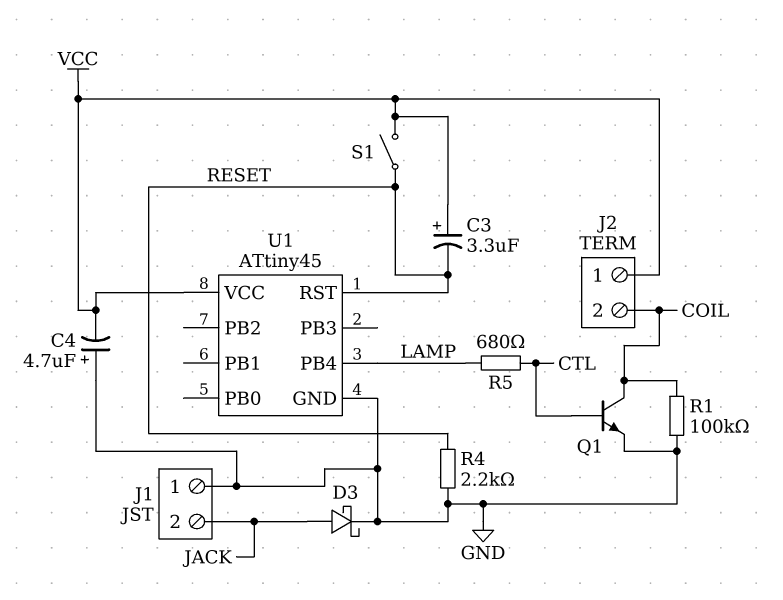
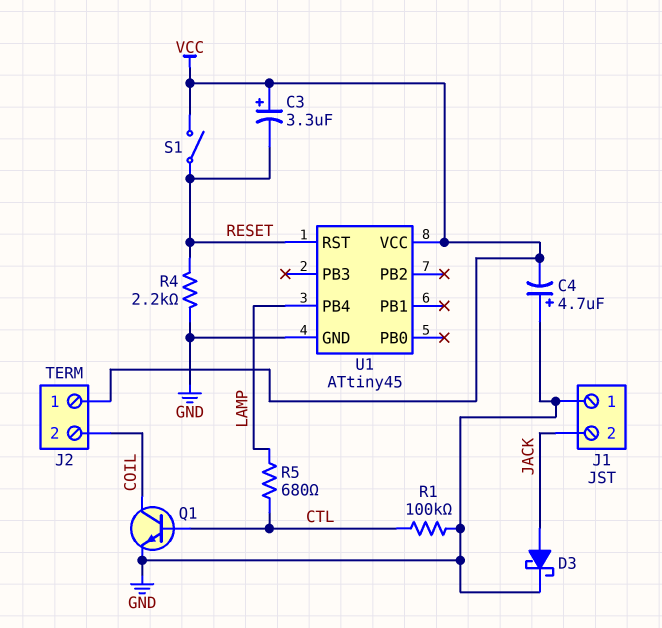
R1: 100k (COIL, GND) -> 100k (CTL, GND)

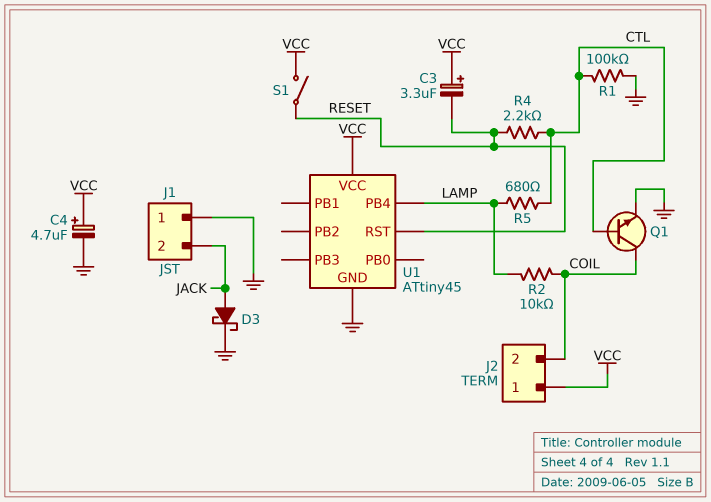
C4: 4.7uF (plus GND, minus VCC) -> 4.7uF (plus VCC, minus GND)
R2: none -> 10k (COIL, LAMP)
R4: 2.2k (GND, RESET) -> 2.2k (CTL, RESET)

